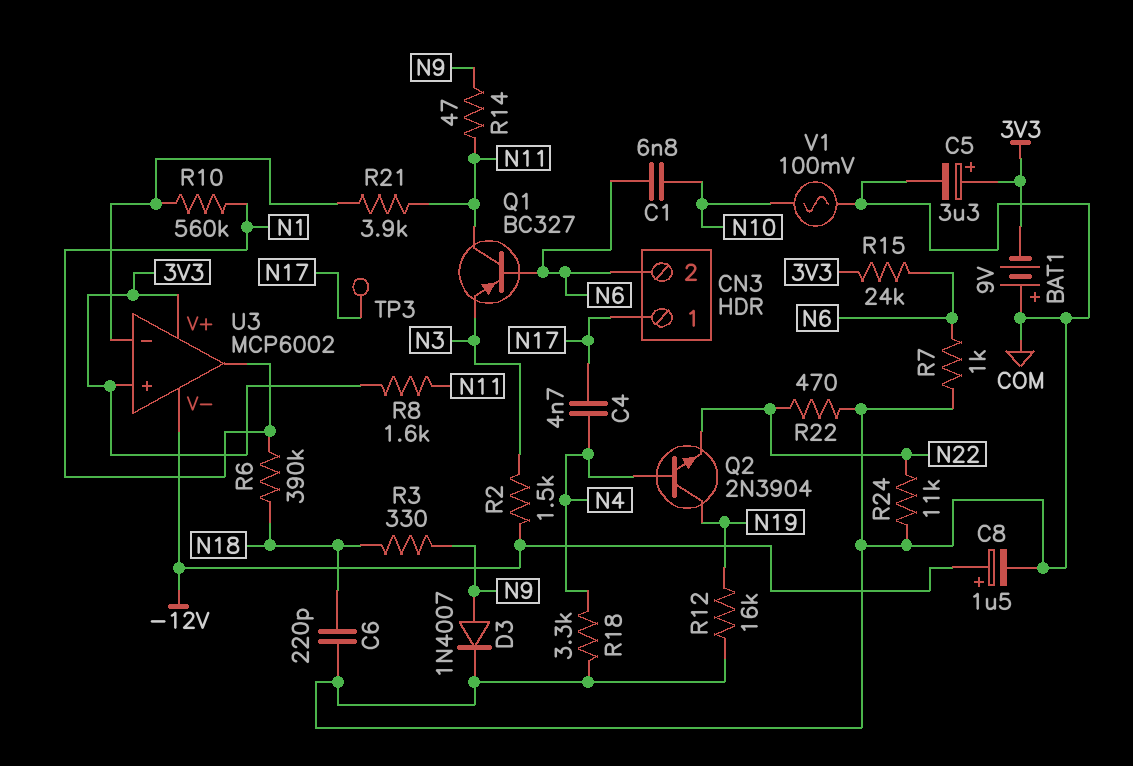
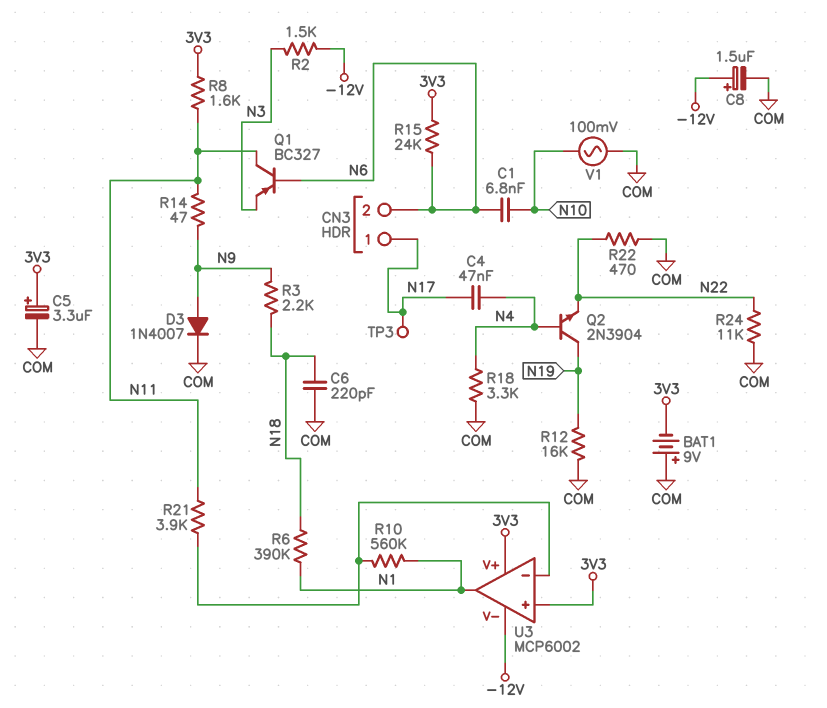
C4: 4.7nF (N4, N17) -> 47nF (N4, N17)
R3: 330 (N9, N18) -> 2.2k (N9, N18)
R7: 1k (COM, N6) -> none

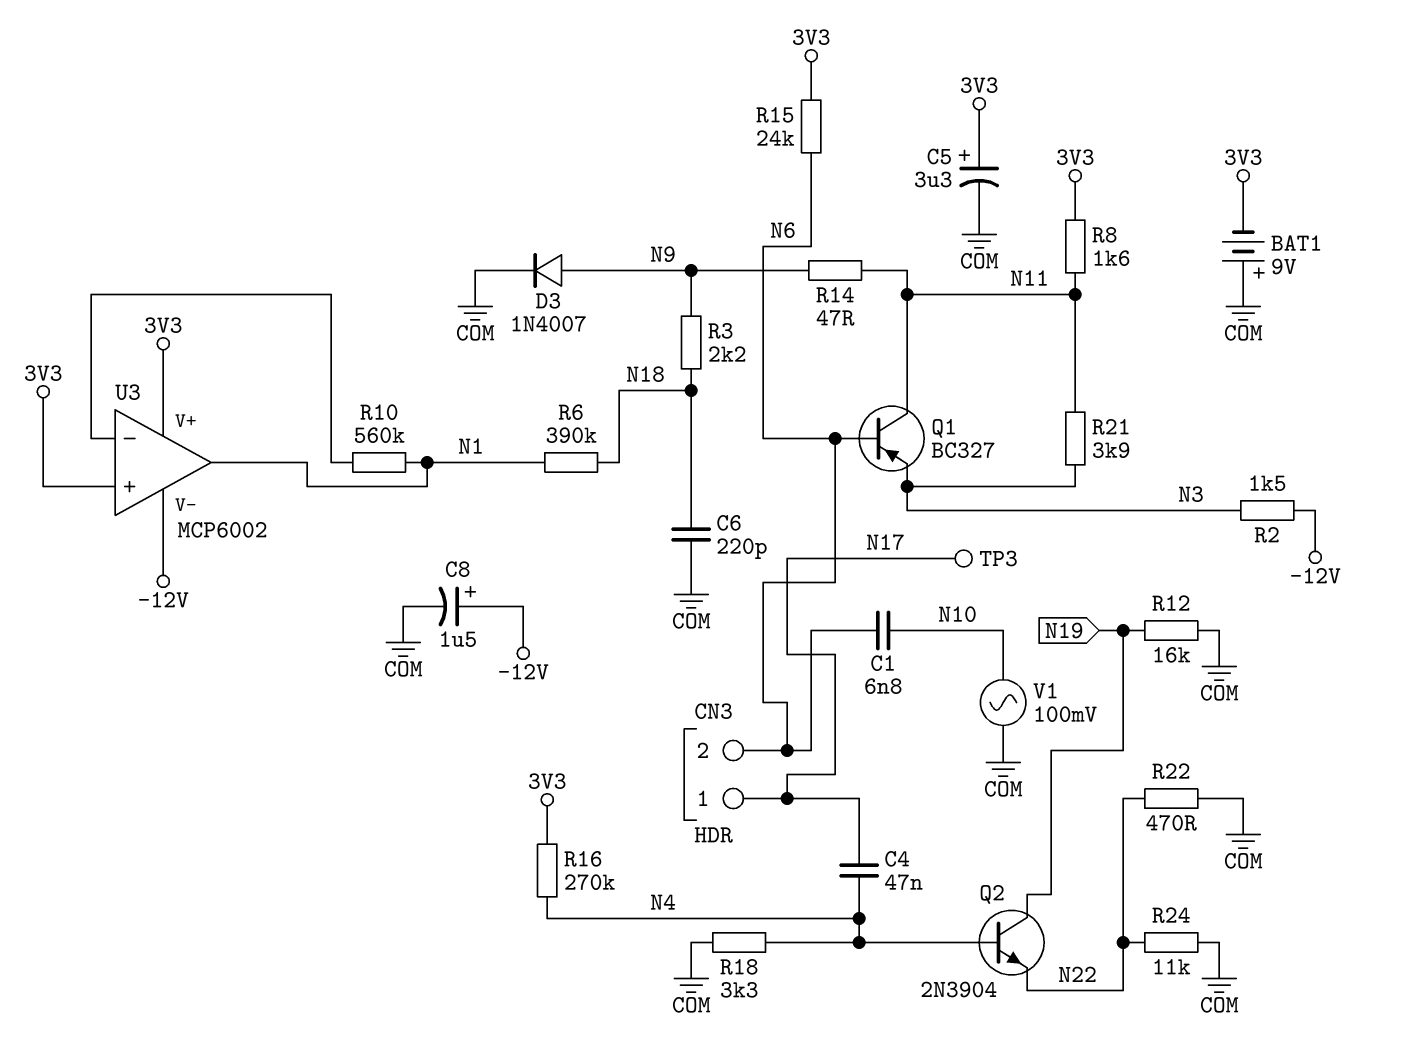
R16: none -> 270k (3V3, N4)
R21: 3.9k (N11, U3/in-) -> 3.9k (N3, N11)

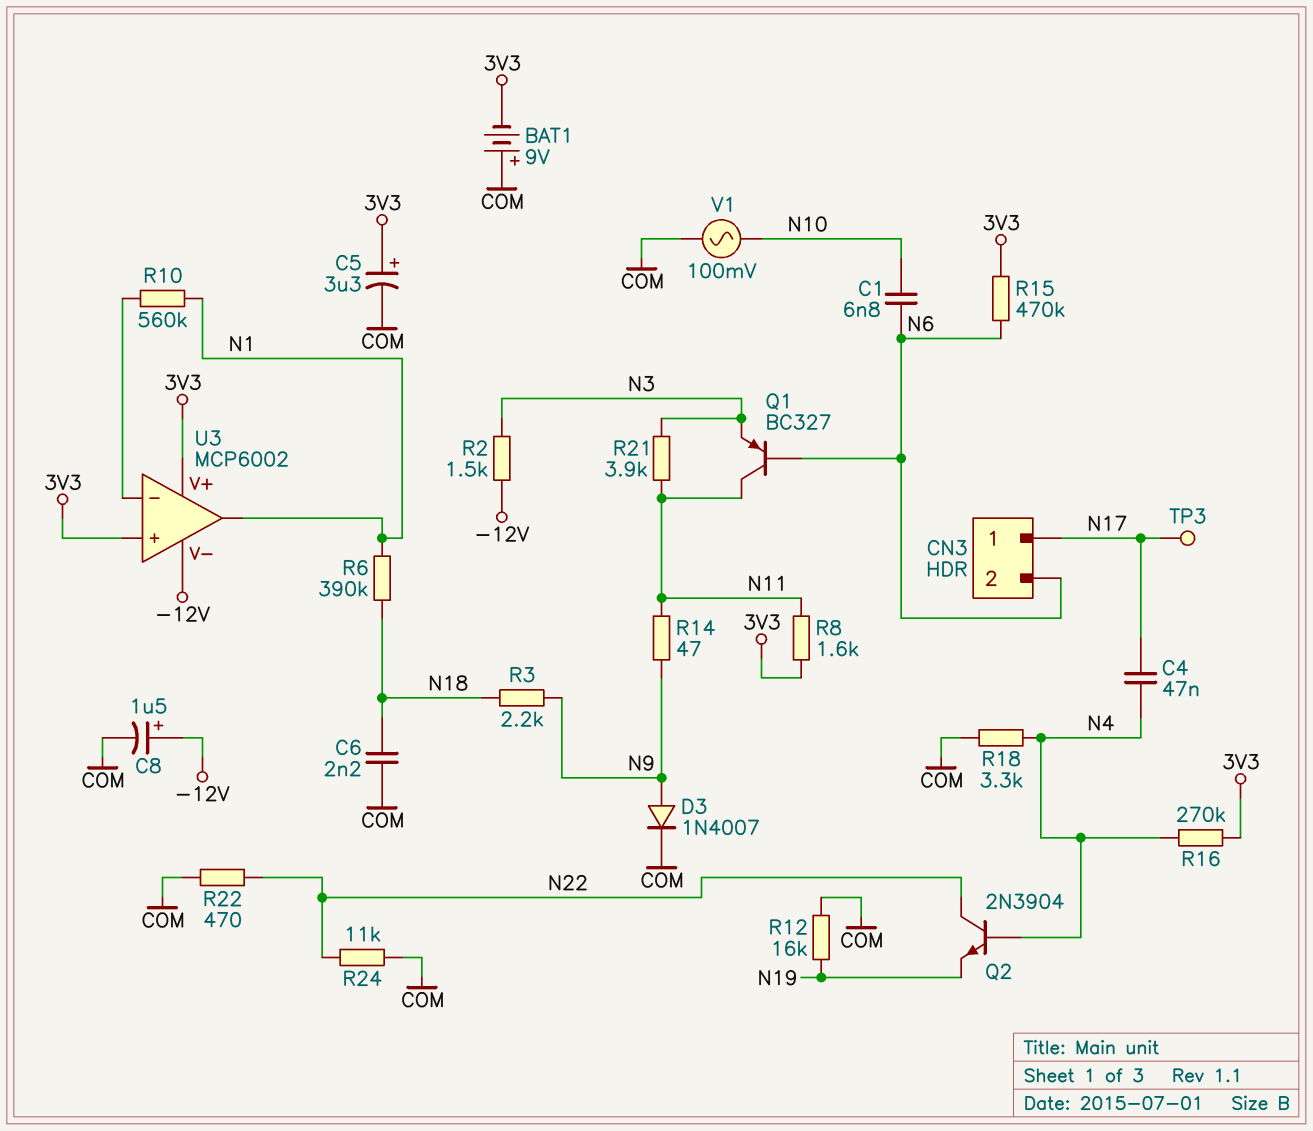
C6: 220pF (COM, N18) -> 2.2nF (COM, N18)
Q2: NPN 2N3904 (B N4, C N19, E N22) -> NPN 2N3904 (B N4, C N22, E N19)
R15: 24k (3V3, N6) -> 470k (3V3, N6)

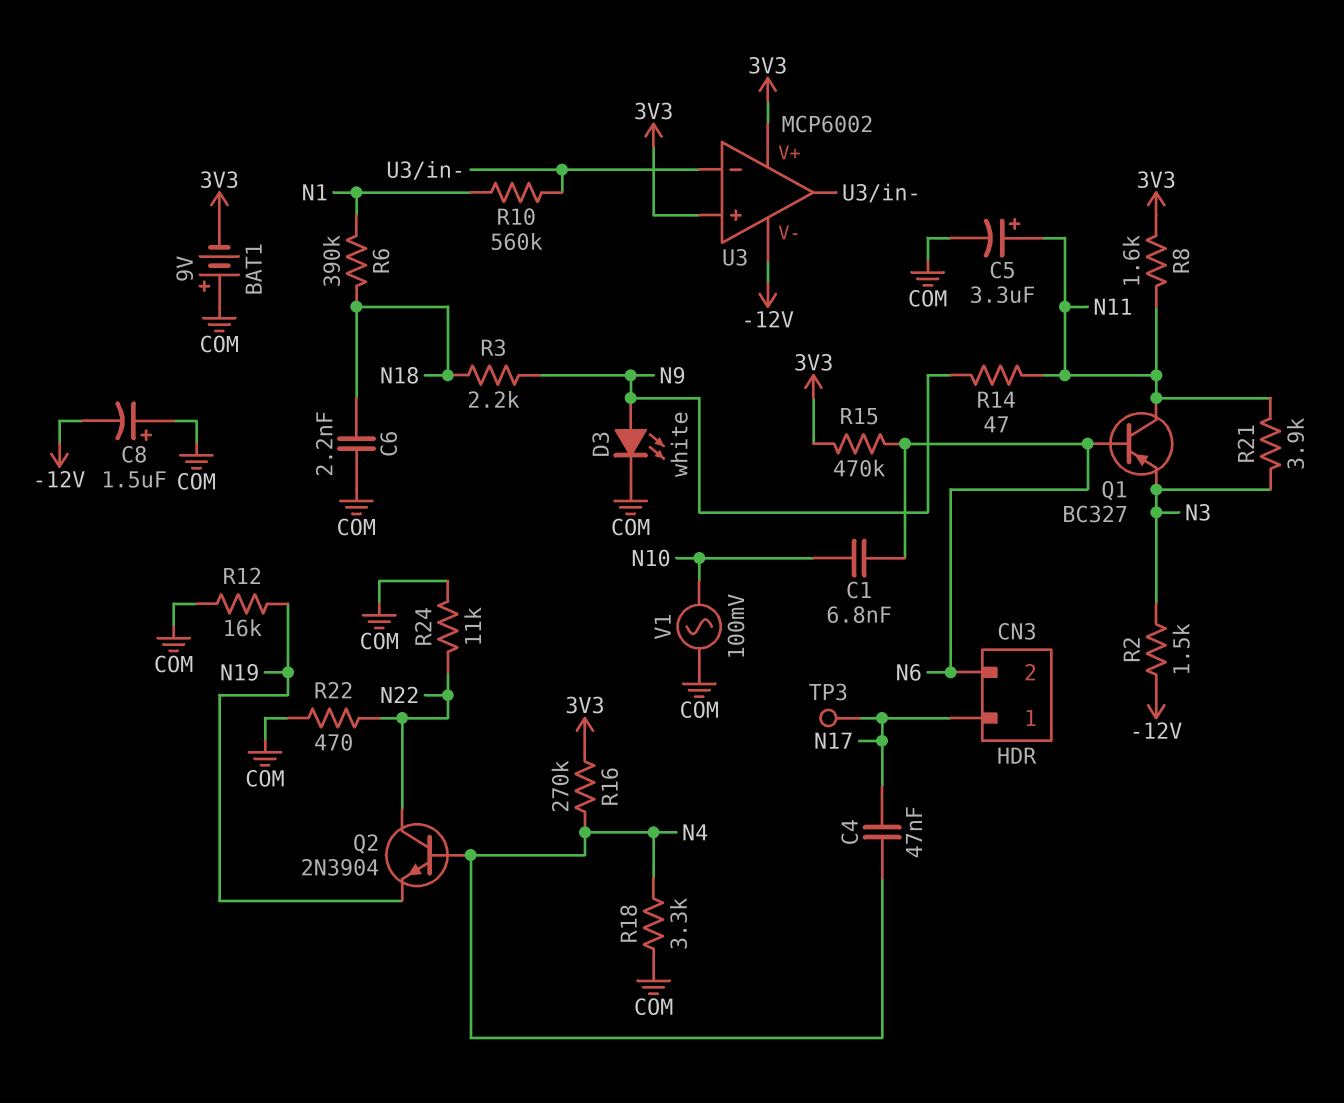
C5: 3.3uF (plus 3V3, minus COM) -> 3.3uF (plus N11, minus COM)
C8: 1.5uF (plus -12V, minus COM) -> 1.5uF (plus COM, minus -12V)
D3: diode 1N4007 (A N9, K COM) -> LED white (A N9, K COM)
U3 pin out: N1 -> U3/in-

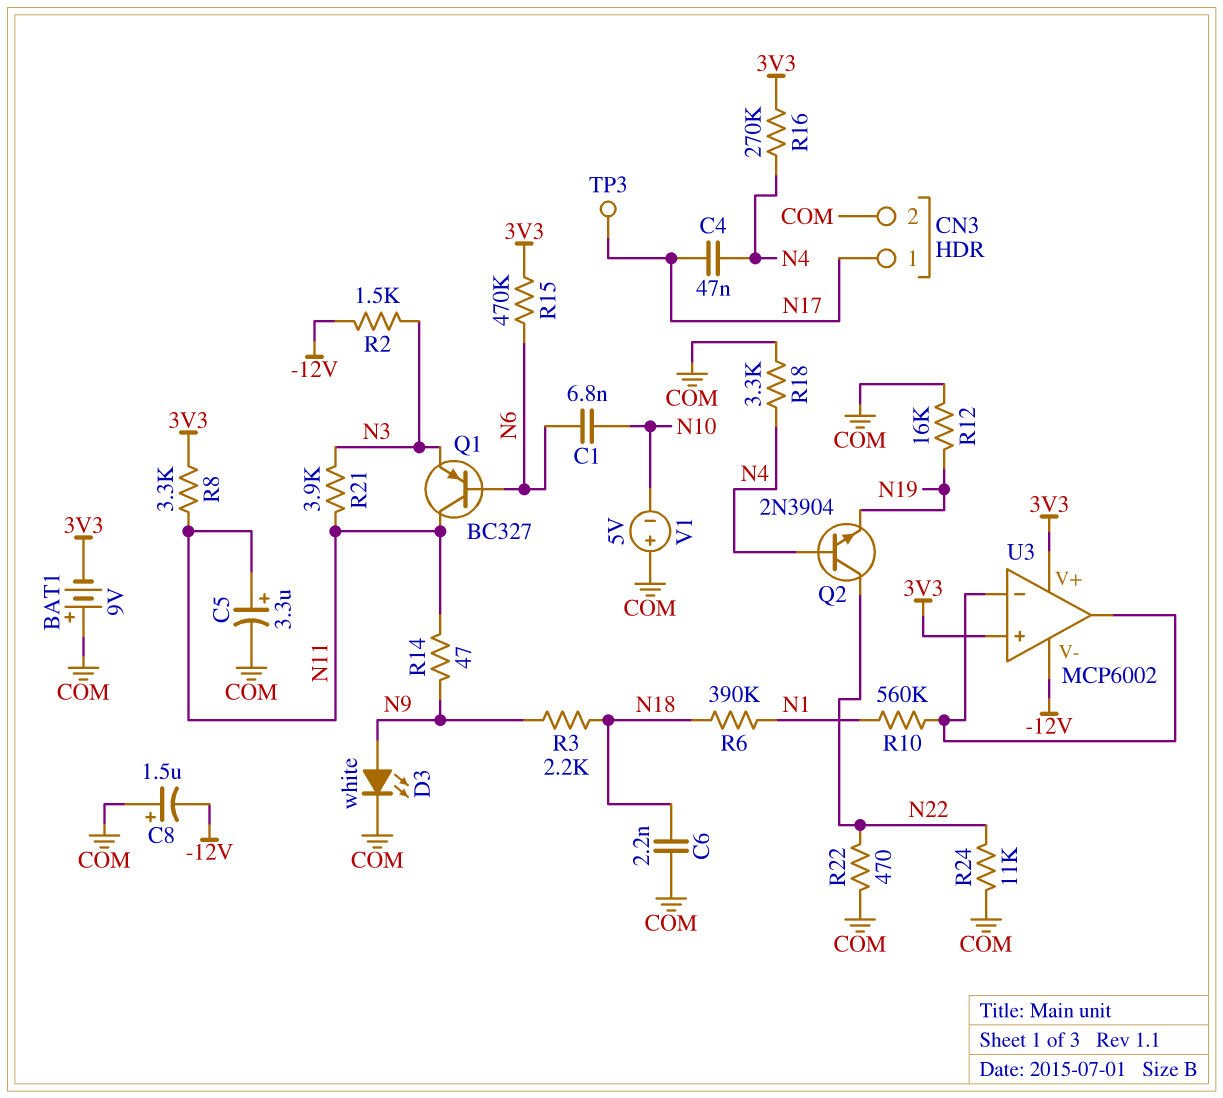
CN3 pin 2: N6 -> COM
R8: 1.6k (3V3, N11) -> 3.3k (3V3, N11)
V1: AC 100mV (COM, N10) -> 5V (plus COM, minus N10)

